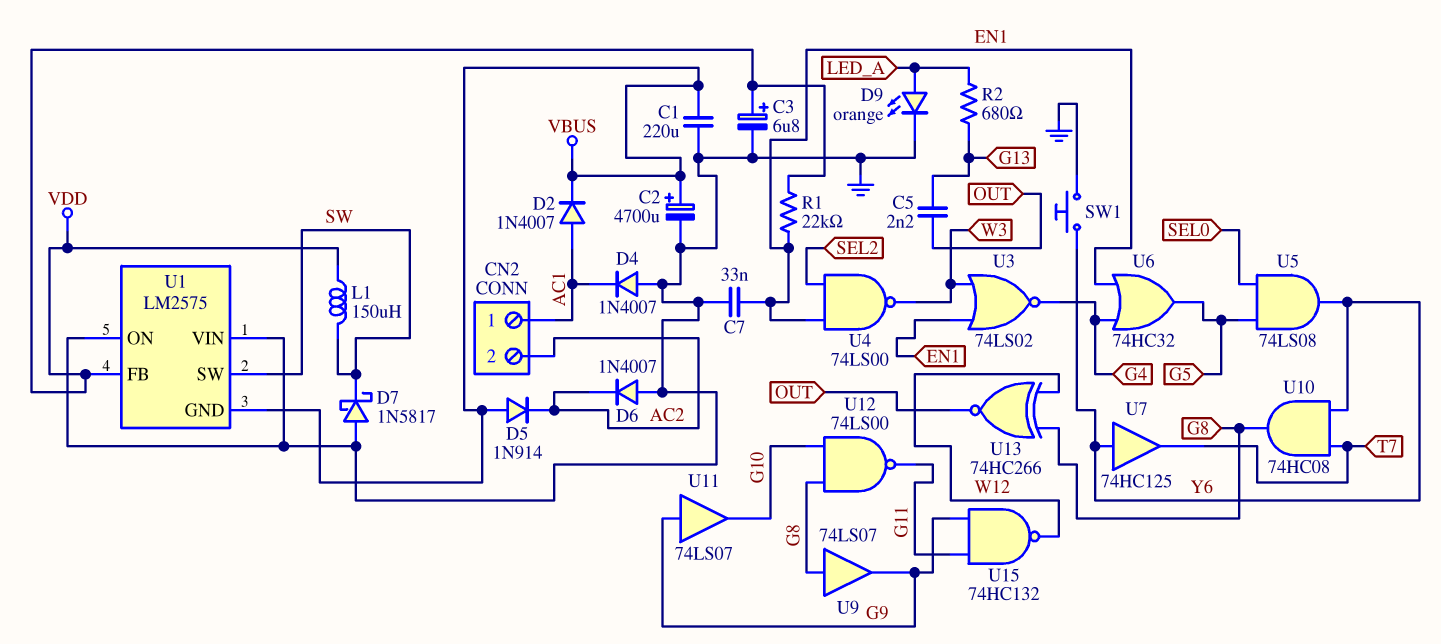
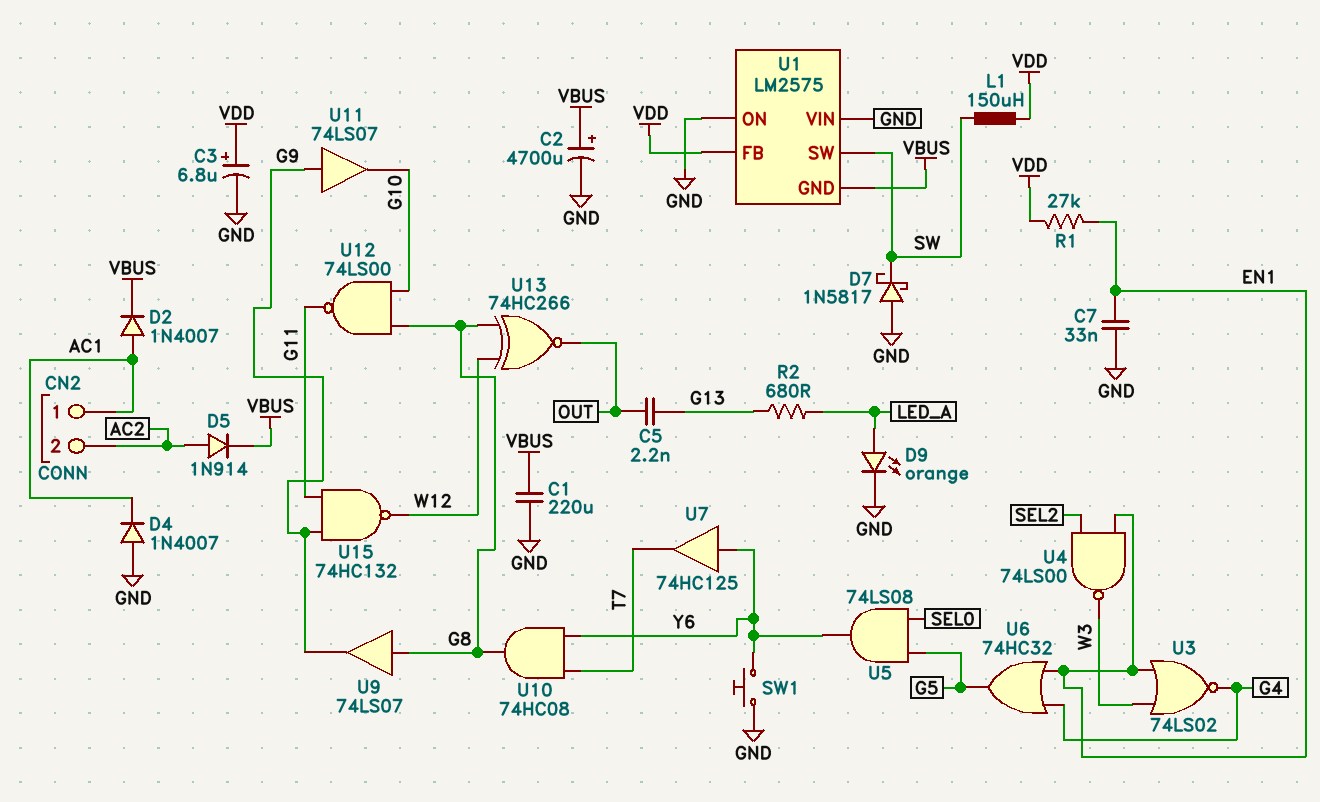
D5: diode 1N914 (A VBUS, K AC2) -> diode 1N914 (A AC2, K VBUS)
D6: diode 1N4007 (A GND, K AC2) -> none
R1: 22k (EN1, VDD) -> 27k (EN1, VDD)

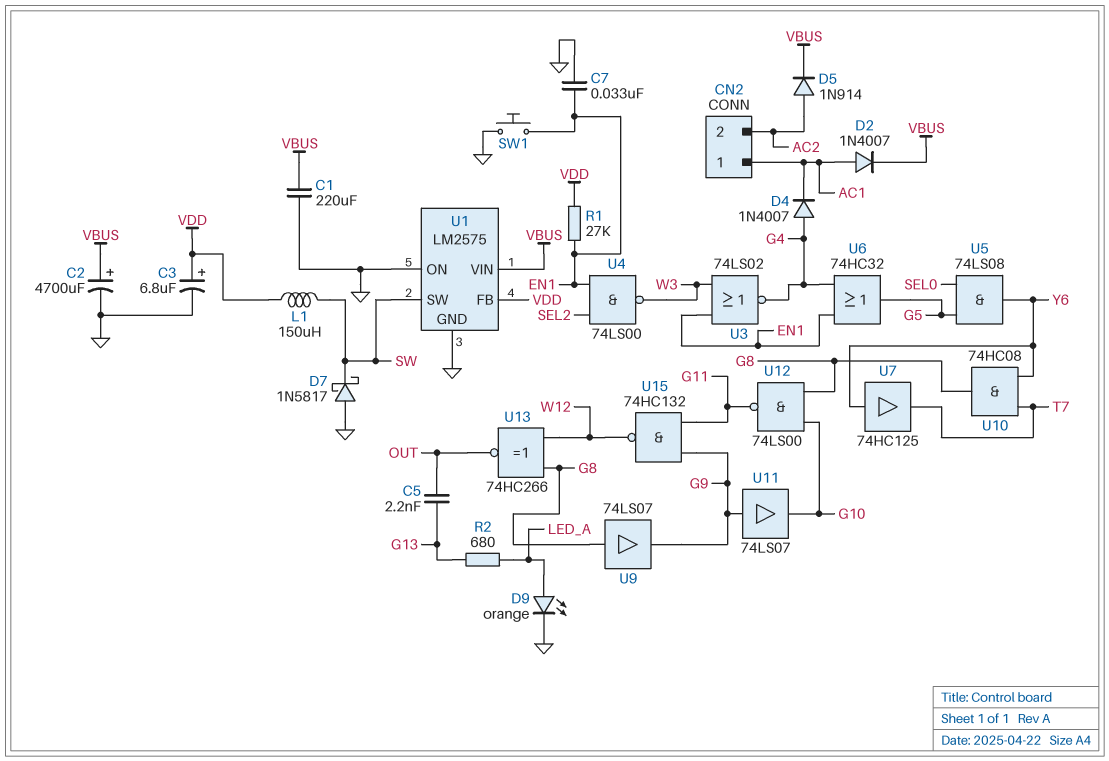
D4: diode 1N4007 (A GND, K AC1) -> diode 1N4007 (A G4, K AC1)
SW1: button (GND, Y6) -> button (EN1, GND)
U1 pin GND: VBUS -> GND
U1 pin VIN: GND -> VBUS

